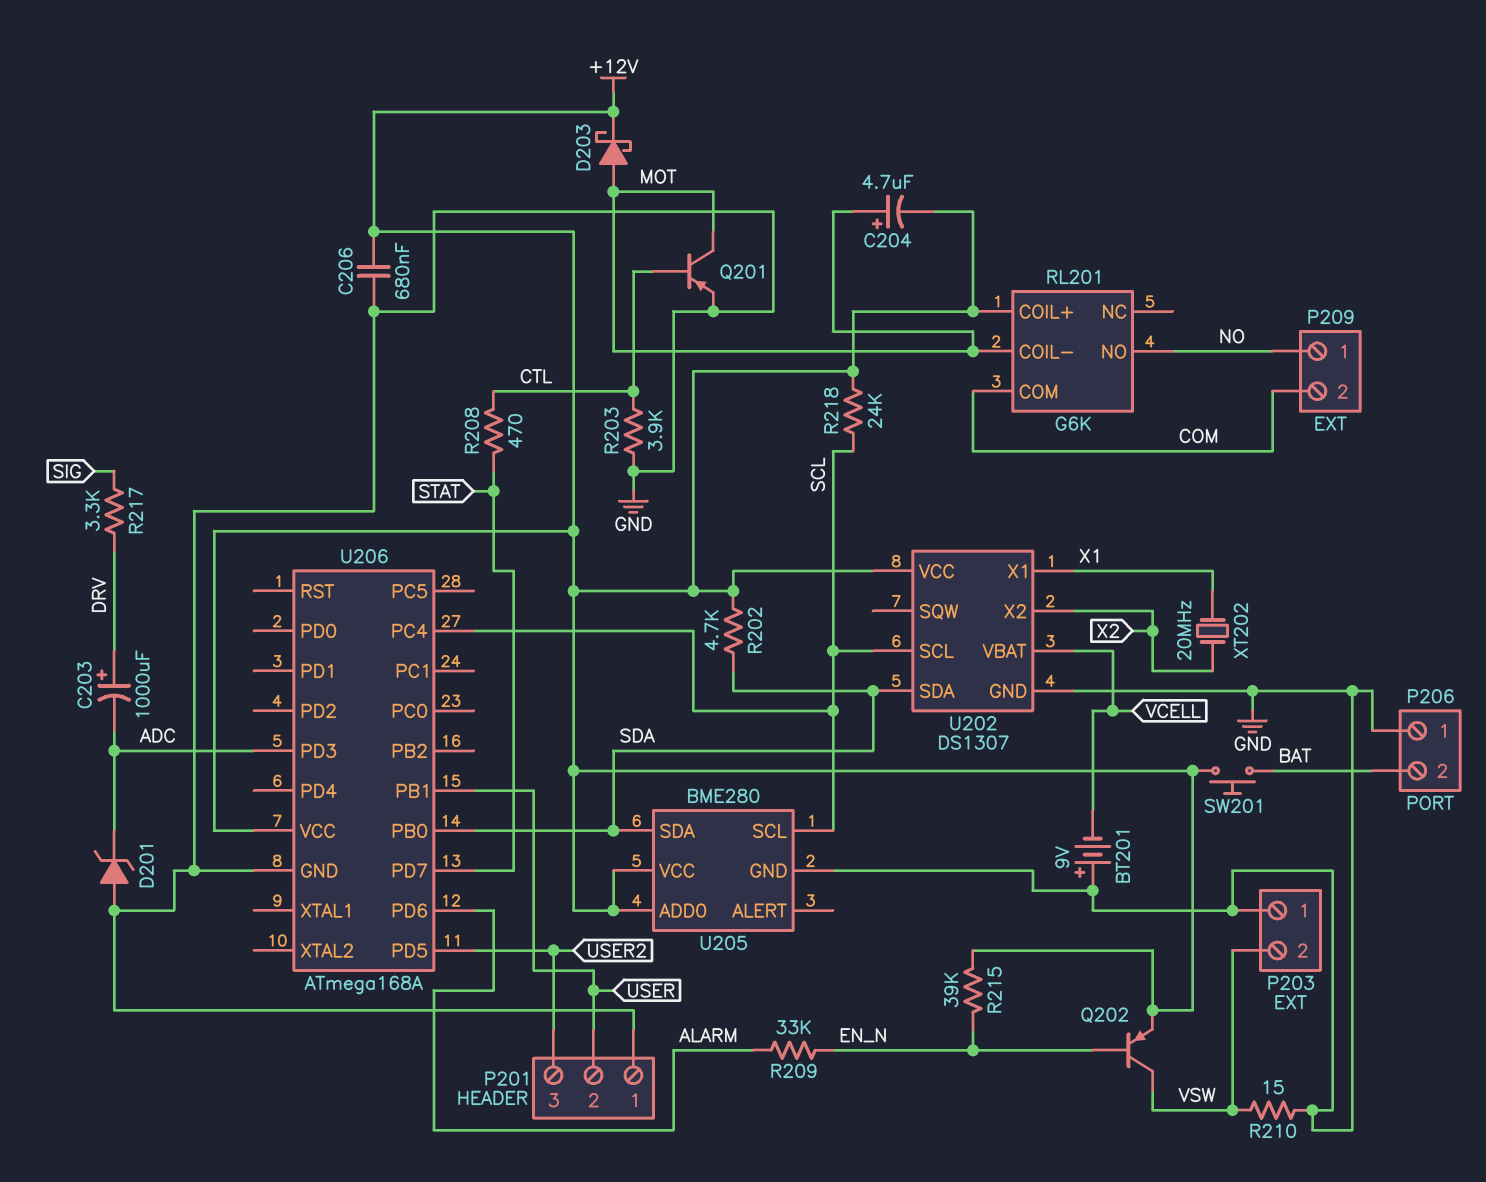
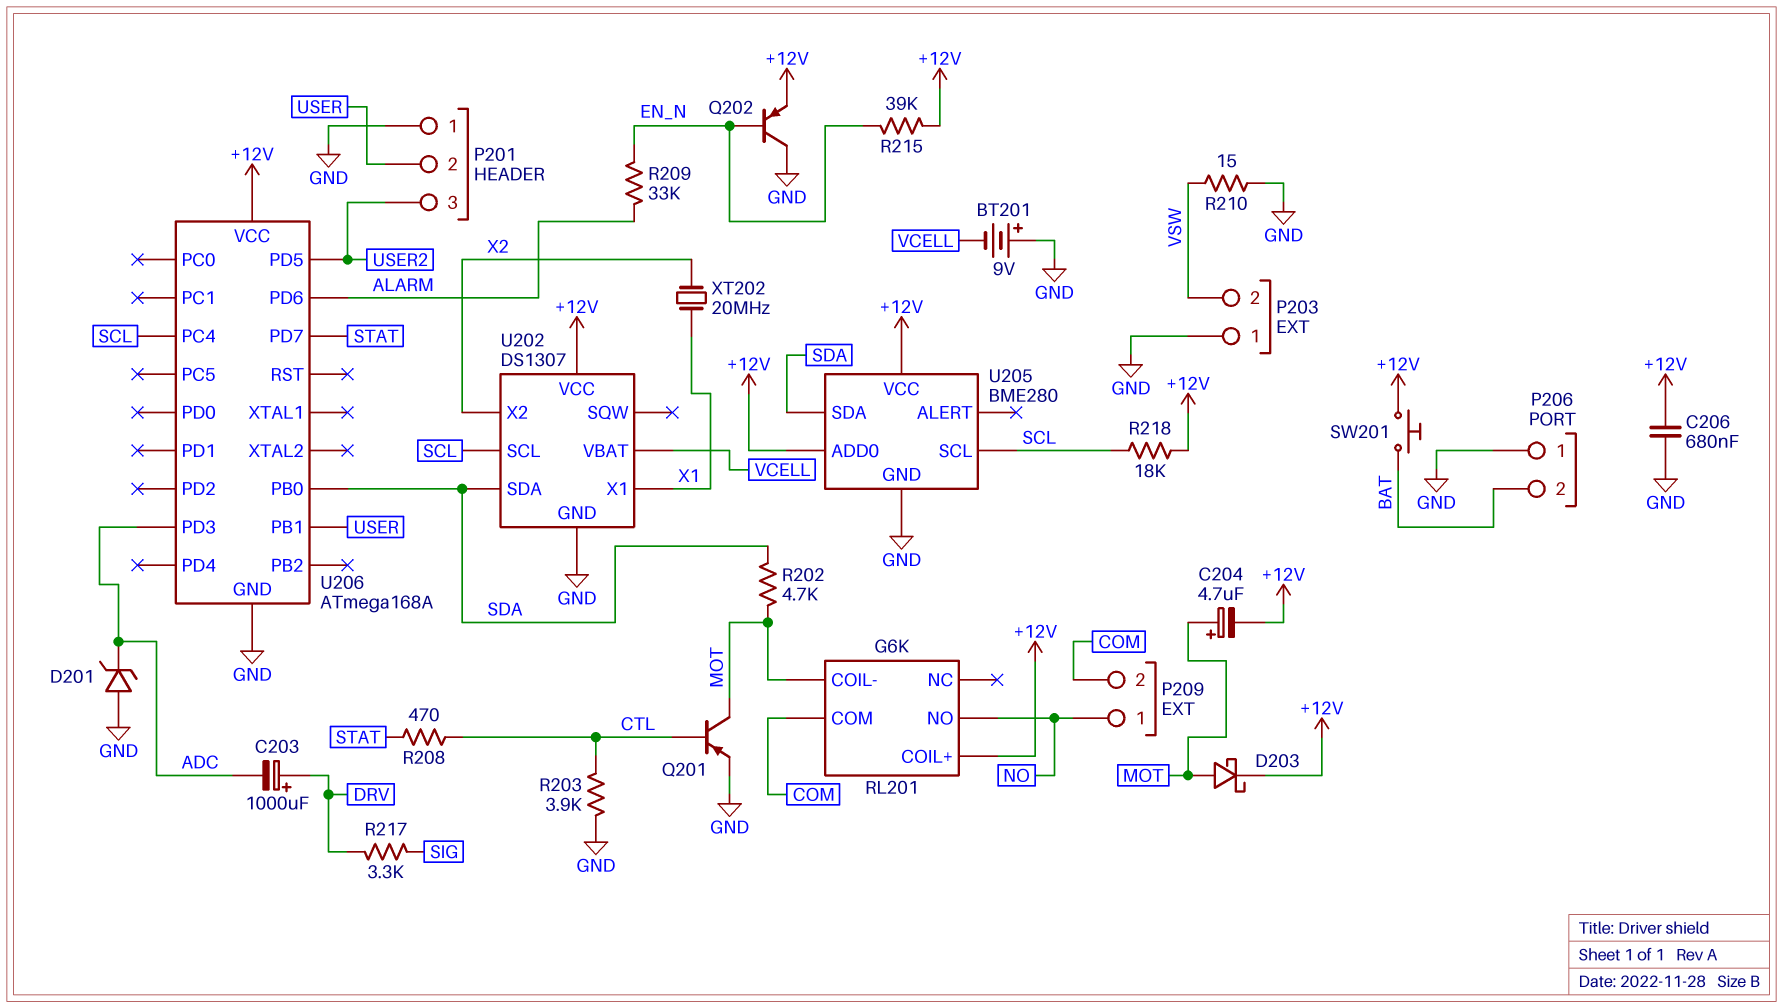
Q202: PNP (B EN_N, C VSW, E +12V) -> PNP (B EN_N, C GND, E +12V)
R202: 4.7k (+12V, SDA) -> 4.7k (MOT, SDA)
R218: 24k (+12V, SCL) -> 18k (+12V, SCL)

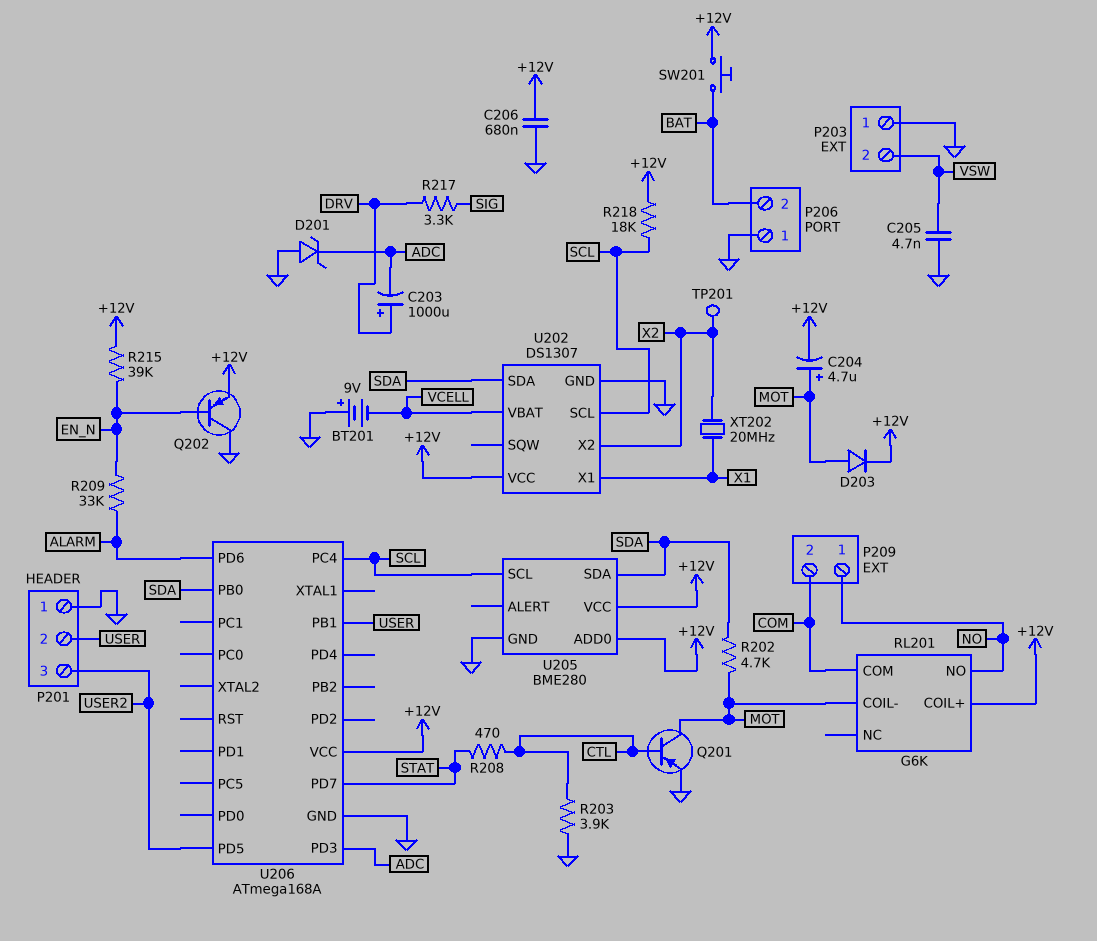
C205: none -> 4.7nF (GND, VSW)
D203: schottky (A MOT, K +12V) -> diode (A MOT, K +12V)
R210: 15 (GND, VSW) -> none
TP201: none -> test point (X2)

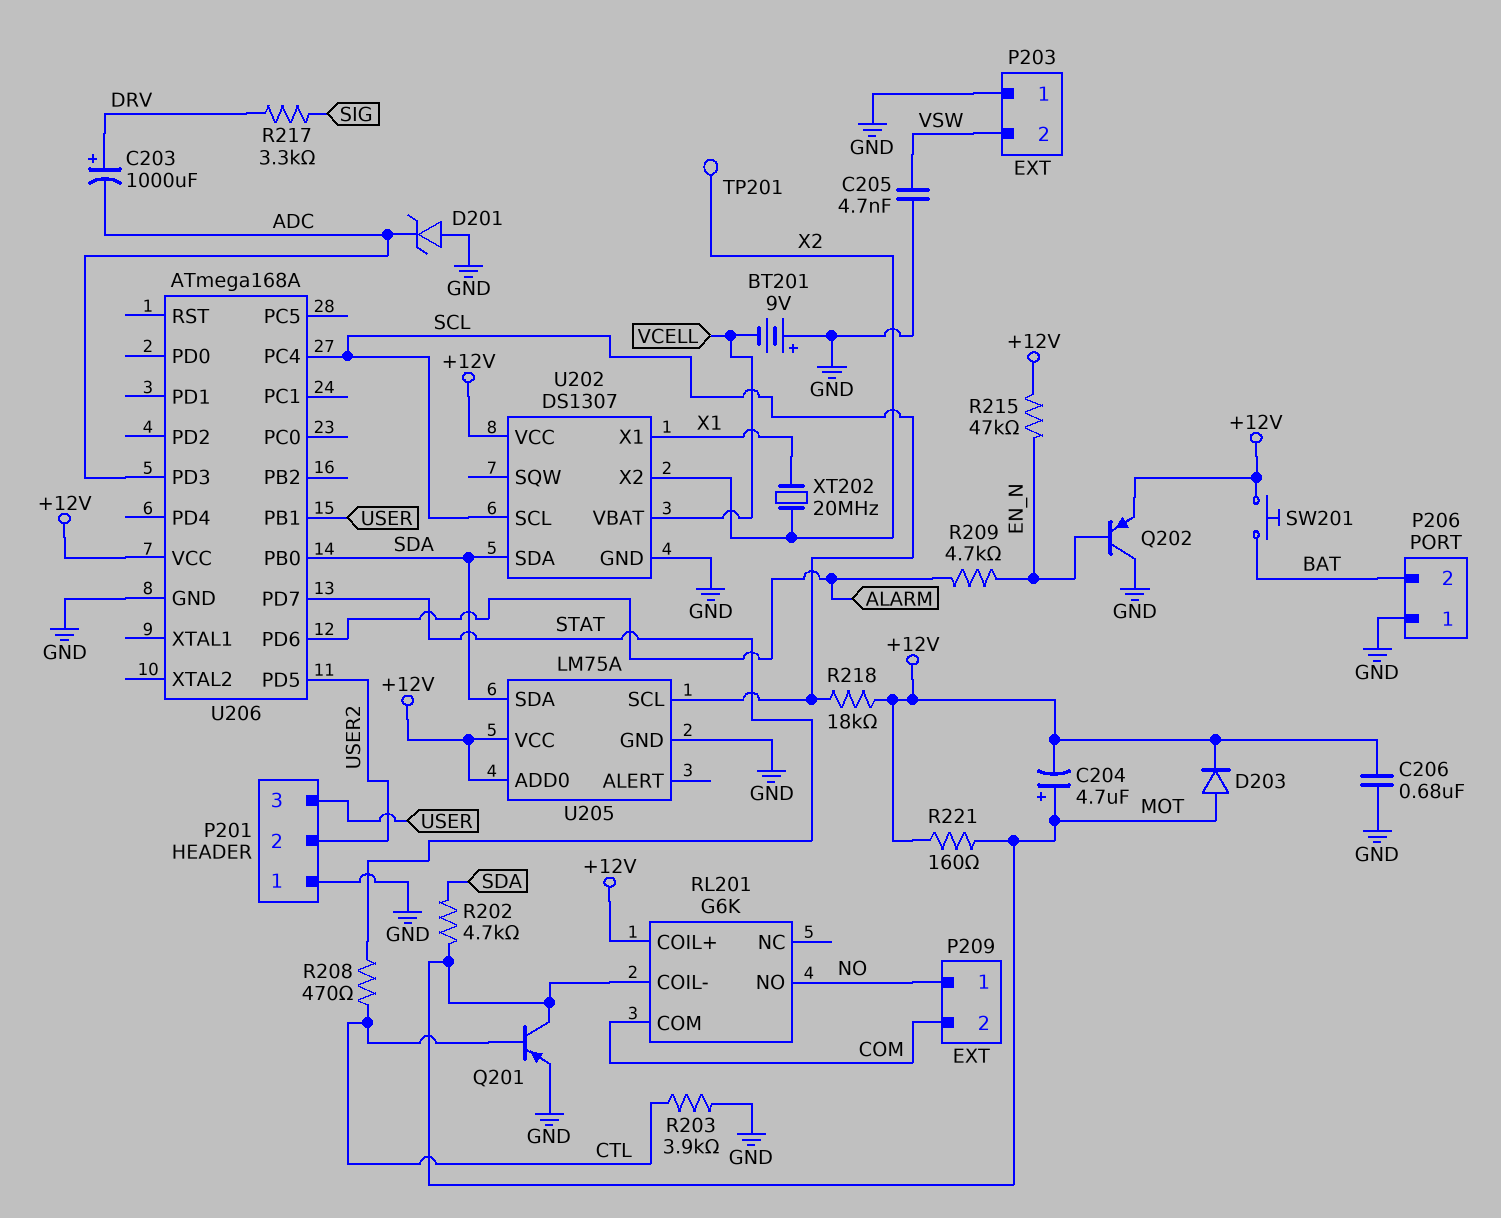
P201 pin 2: USER -> USER2
P201 pin 3: USER2 -> USER
R209: 33k (ALARM, EN_N) -> 4.7k (ALARM, EN_N)
R215: 39k (+12V, EN_N) -> 47k (+12V, EN_N)
R221: none -> 160 (+12V, MOT)
U205: BME280 -> LM75A

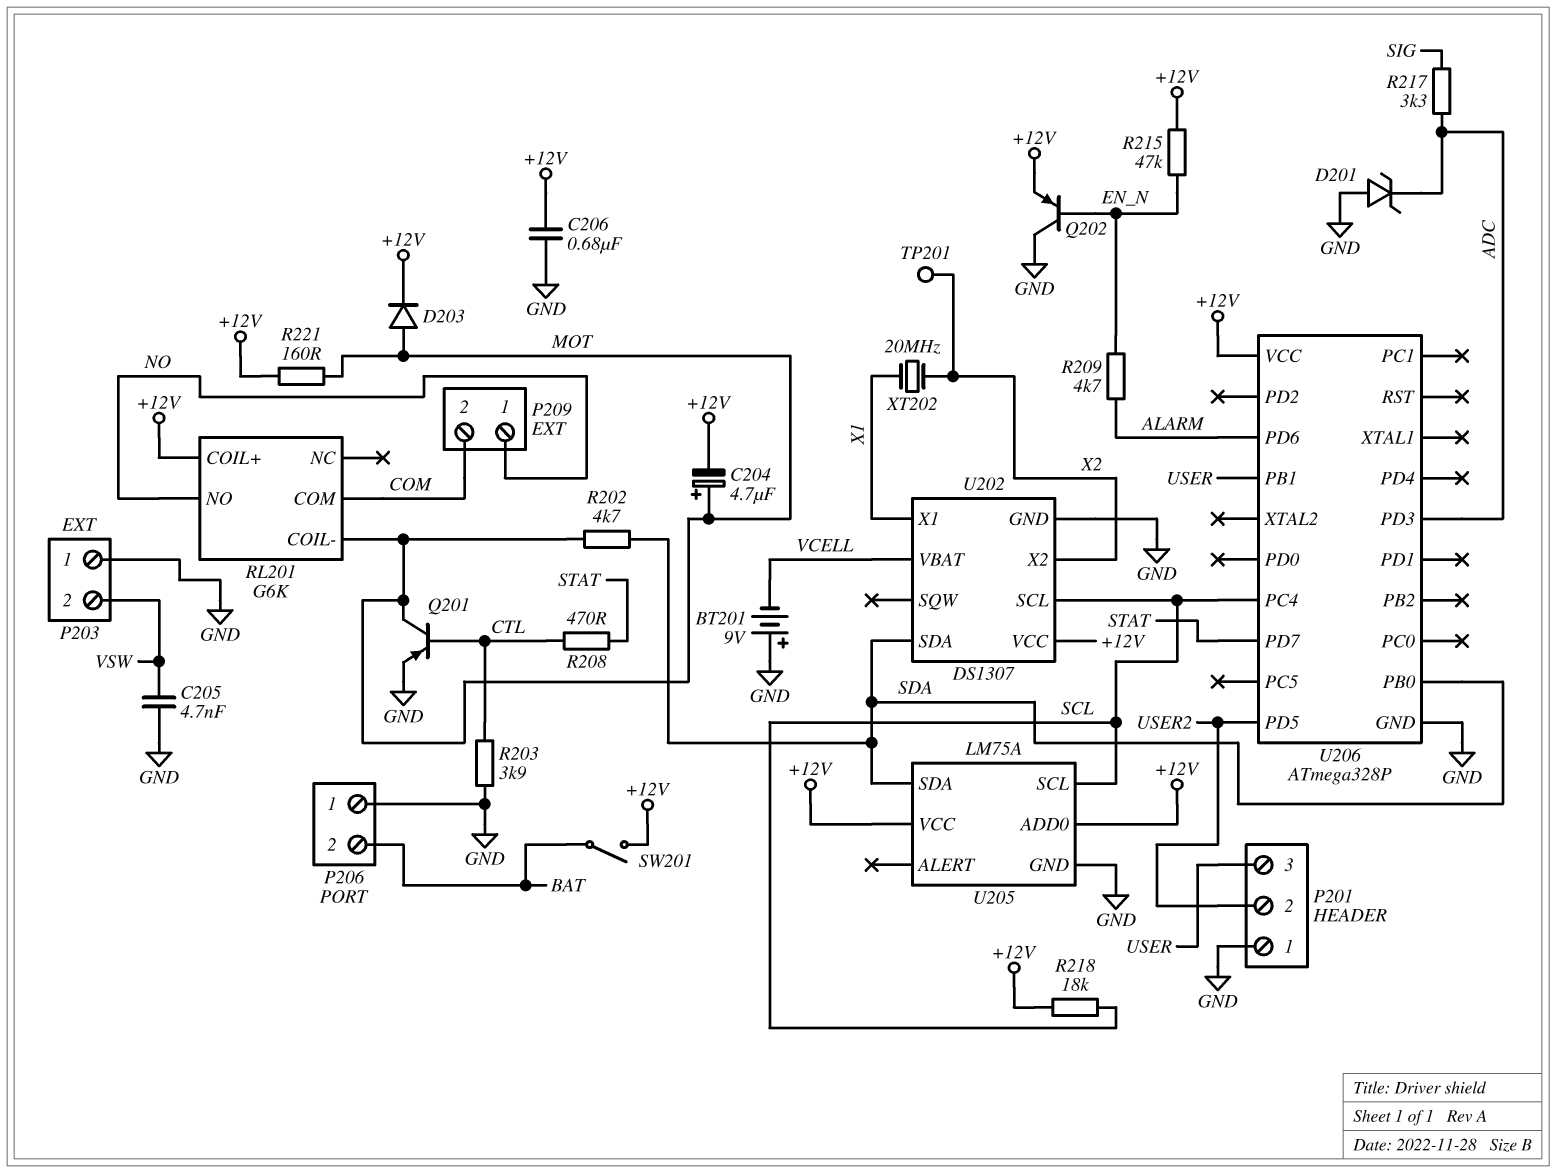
C203: 1000uF (plus DRV, minus ADC) -> none
R217: 3.3k (DRV, SIG) -> 3.3k (ADC, SIG)
SW201: button (+12V, BAT) -> switch (+12V, BAT)
U206: ATmega168A -> ATmega328P

